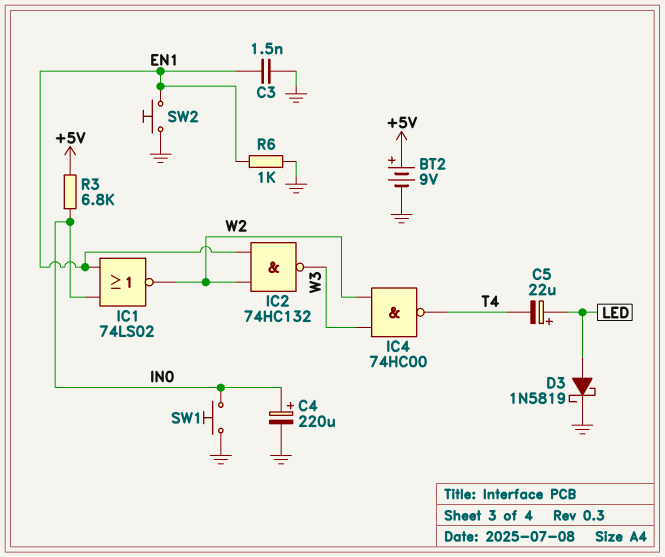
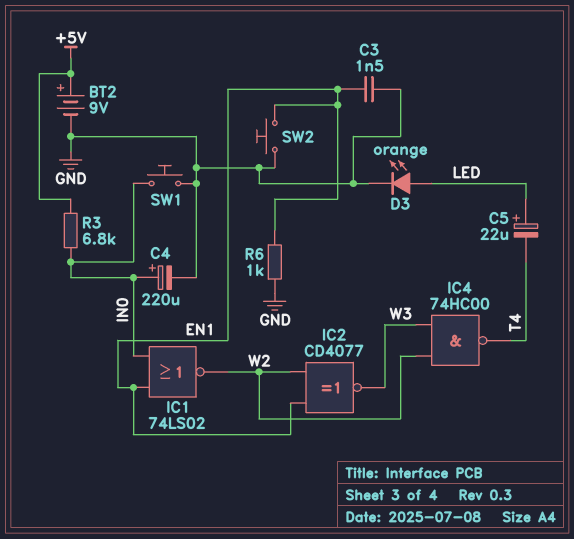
D3: schottky 1N5819 (A LED, K GND) -> LED orange (A LED, K GND)
IC2: NAND 74HC132 (in EN1, in W2, out W3) -> XNOR CD4077 (in EN1, in W2, out W3)

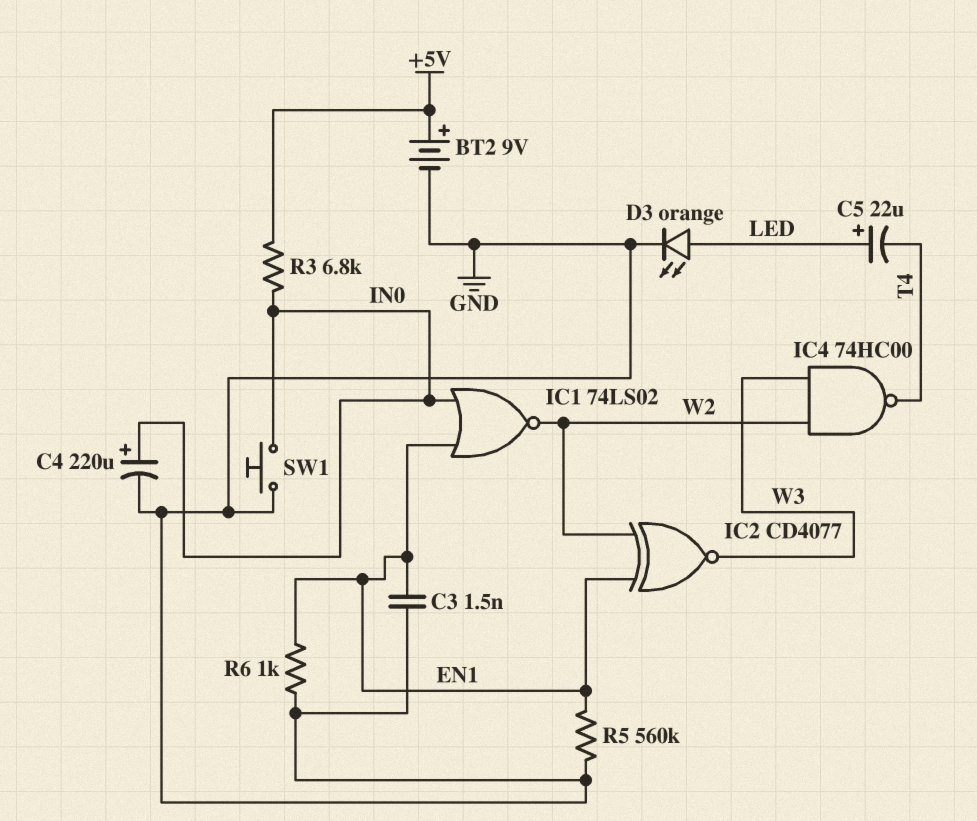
R5: none -> 560k (EN1, GND)
SW2: button (EN1, GND) -> none

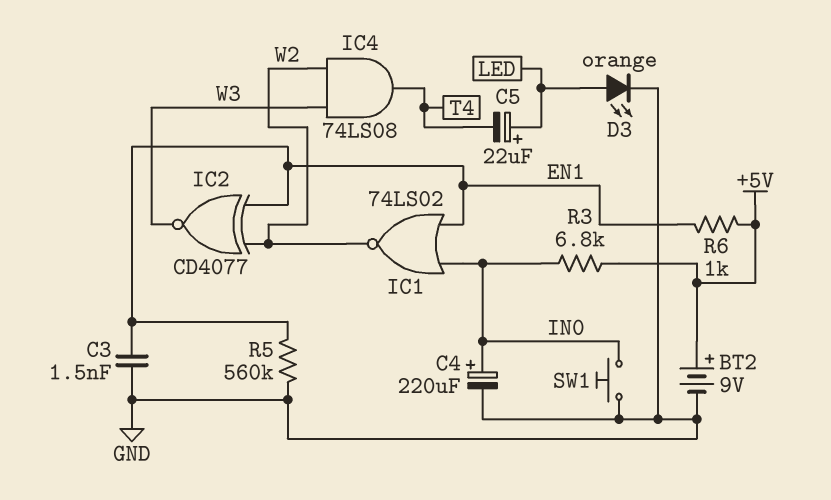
IC4: NAND 74HC00 (in W2, in W3, out T4) -> AND 74LS08 (in W2, in W3, out T4)
R6: 1k (EN1, GND) -> 1k (+5V, EN1)

